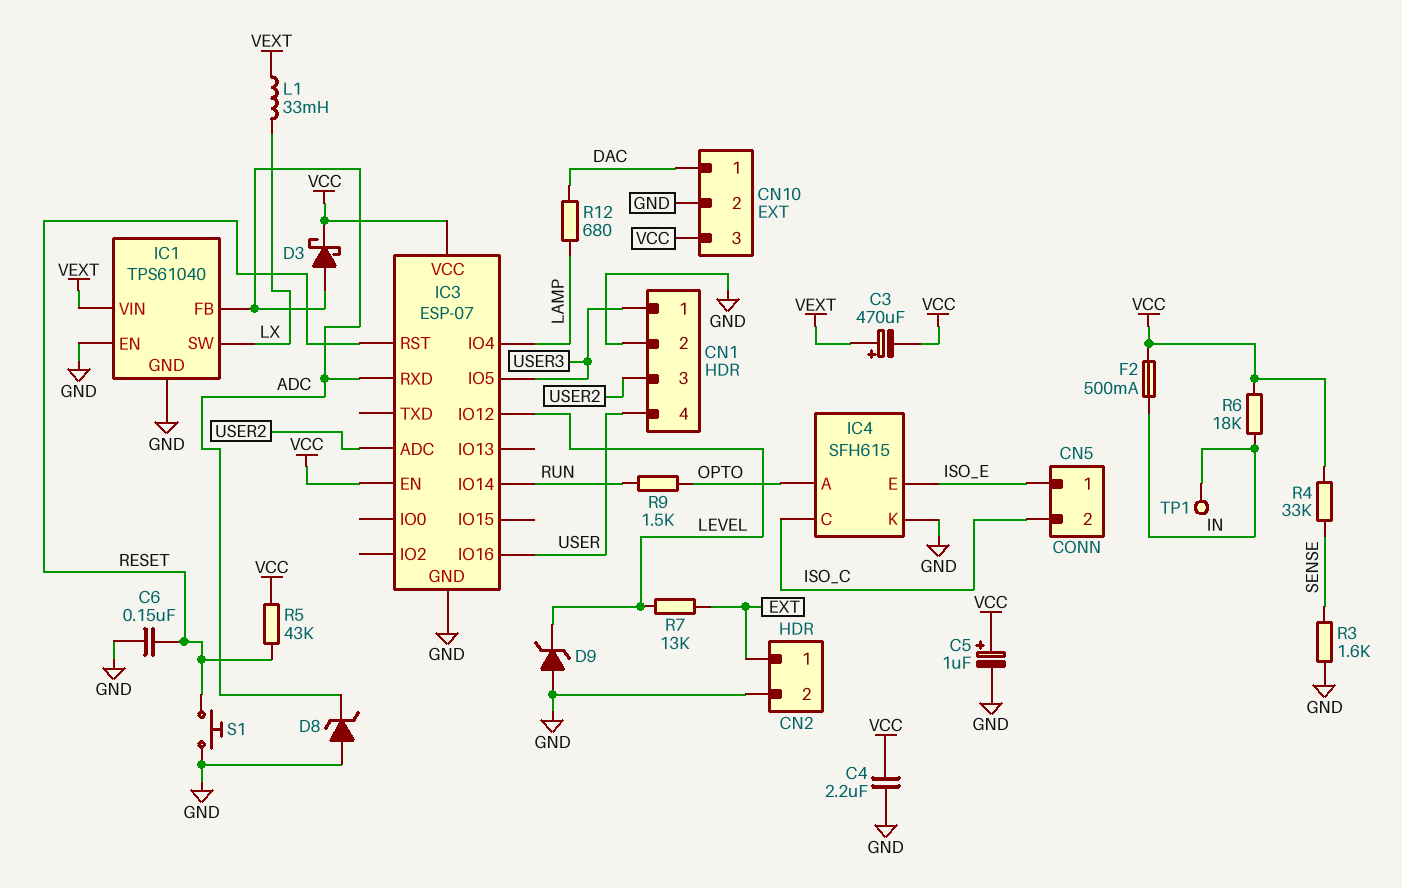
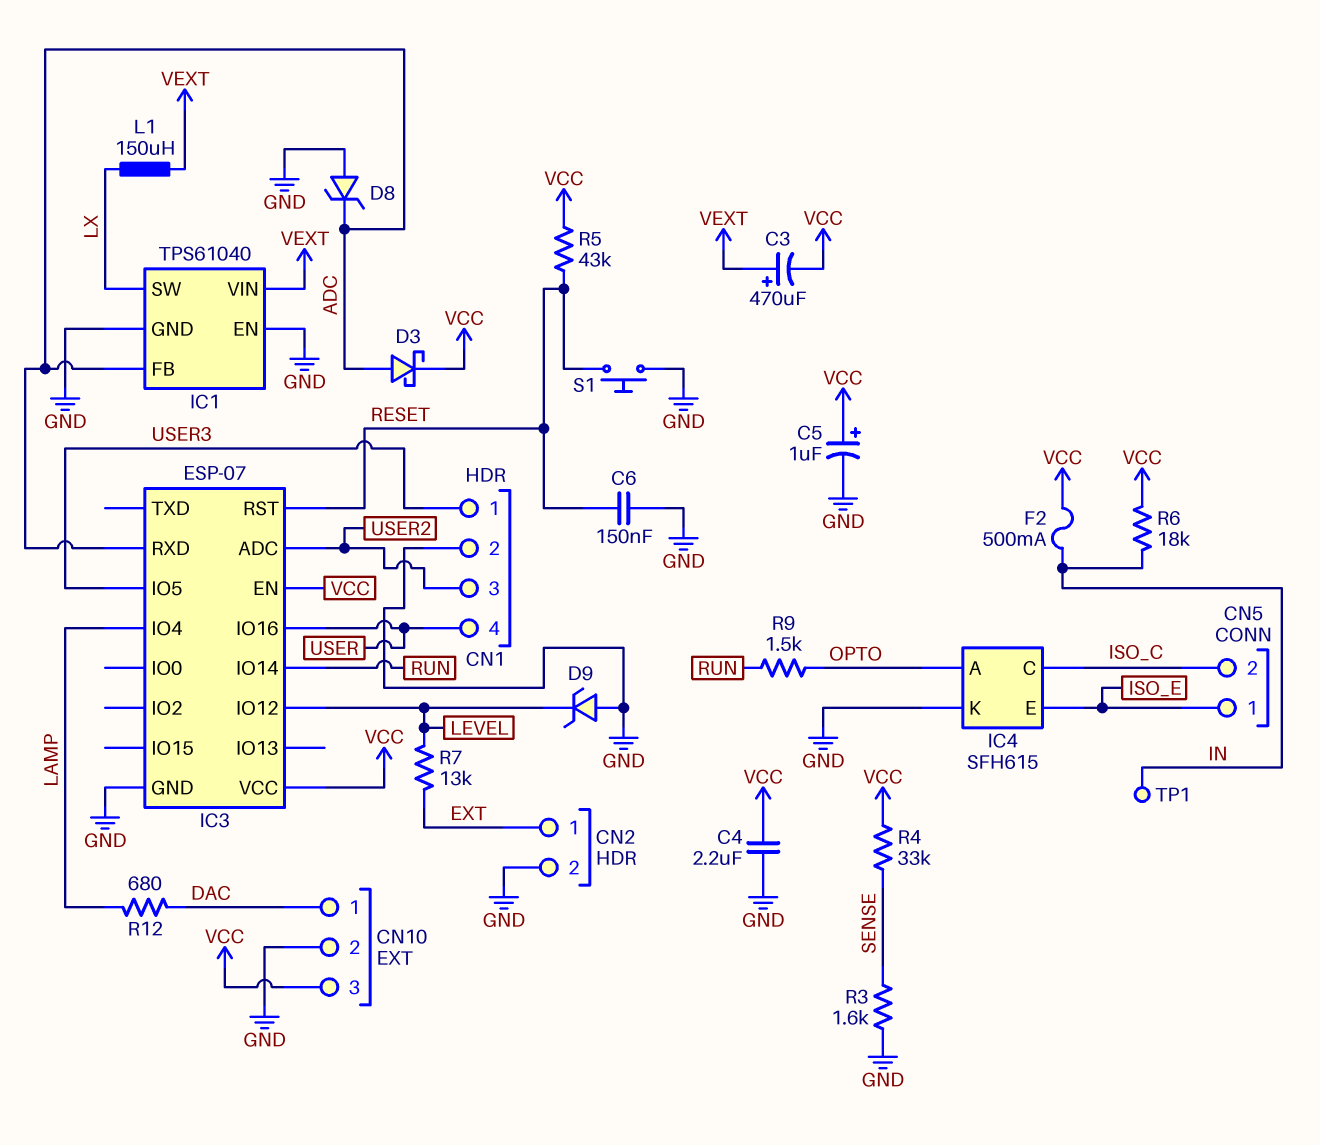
L1: 33mH (LX, VEXT) -> 150uH (LX, VEXT)

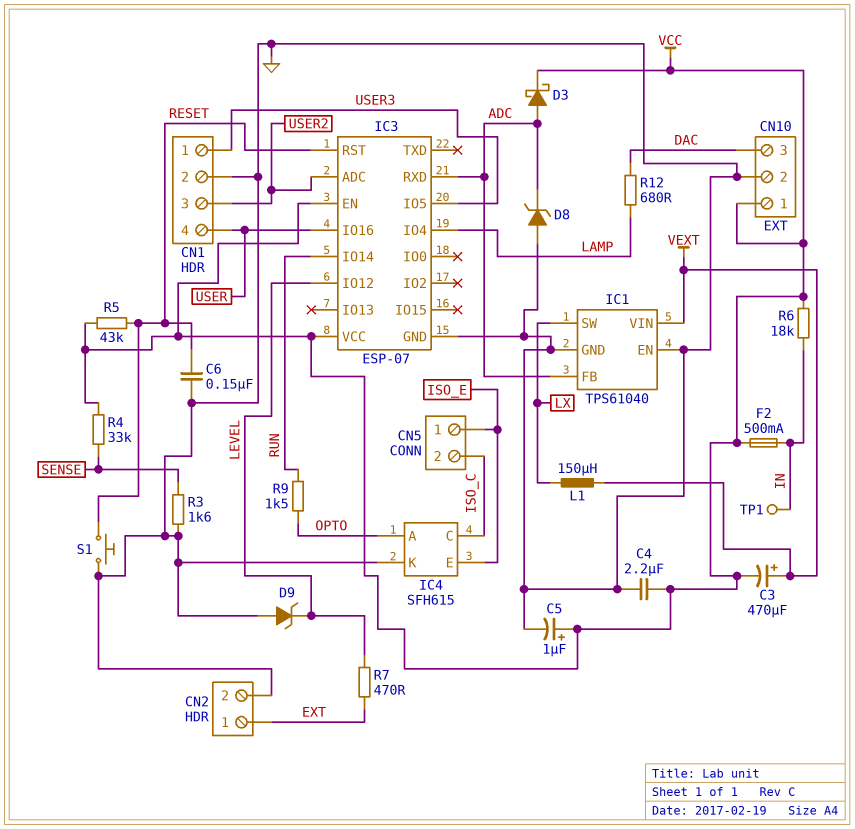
CN10 pin 1: DAC -> VCC
CN10 pin 3: VCC -> DAC
R7: 13k (EXT, LEVEL) -> 470 (EXT, LEVEL)

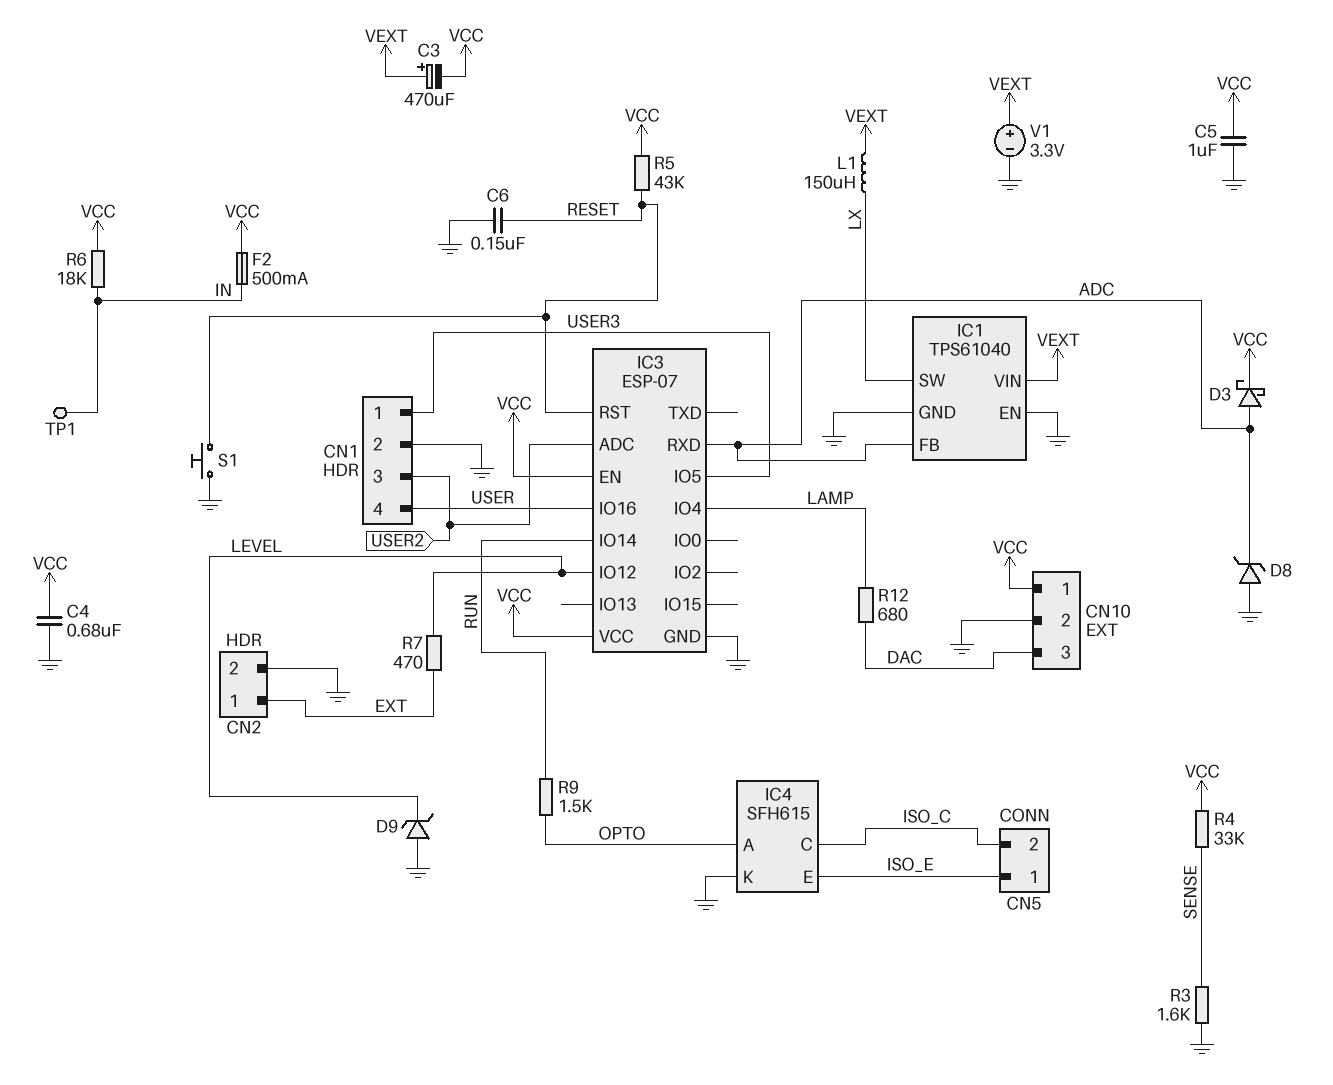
C4: 2.2uF (GND, VCC) -> 680nF (GND, VCC)
C5: 1uF (plus VCC, minus GND) -> 1uF (GND, VCC)
V1: none -> 3.3V (plus VEXT, minus GND)

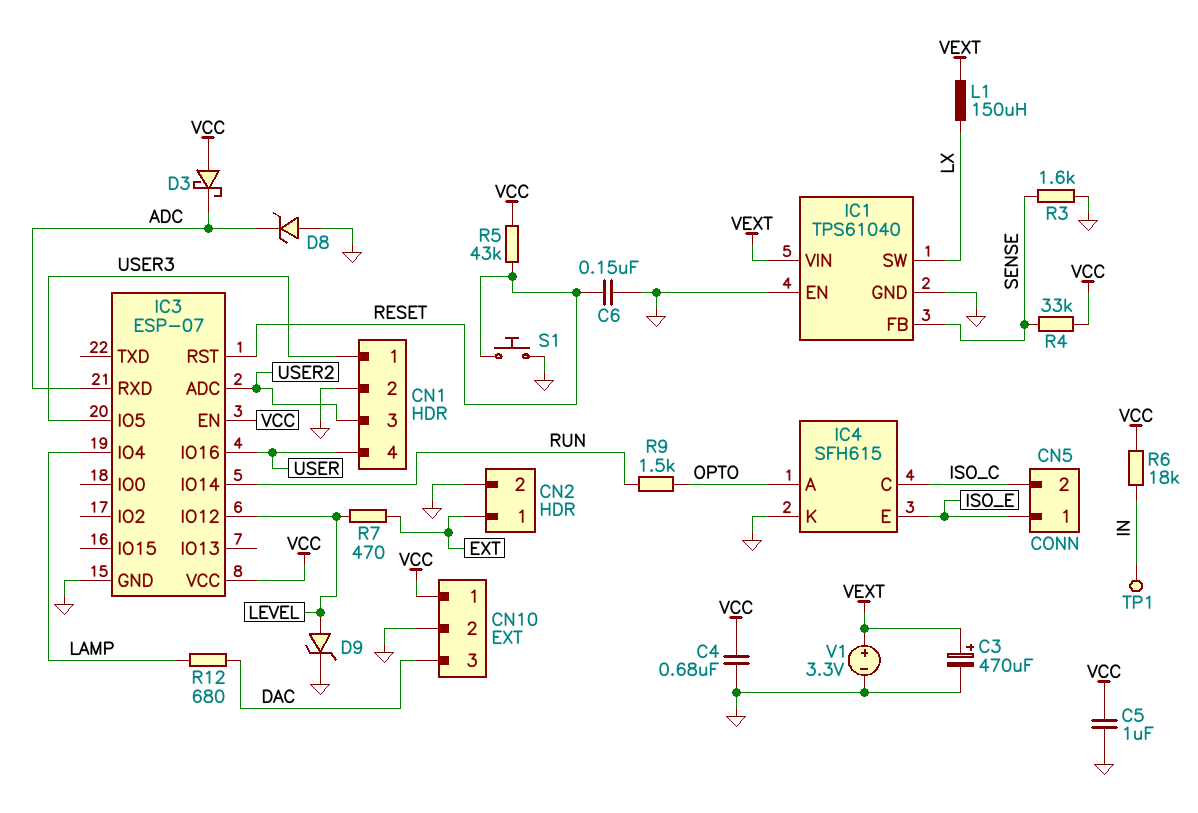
C3: 470uF (plus VEXT, minus VCC) -> 470uF (plus VEXT, minus GND)
D3: schottky (A ADC, K VCC) -> schottky (A VCC, K ADC)
D9: zener (A GND, K LEVEL) -> zener (A LEVEL, K GND)
F2: 500mA (IN, VCC) -> none
IC1 pin FB: ADC -> SENSE

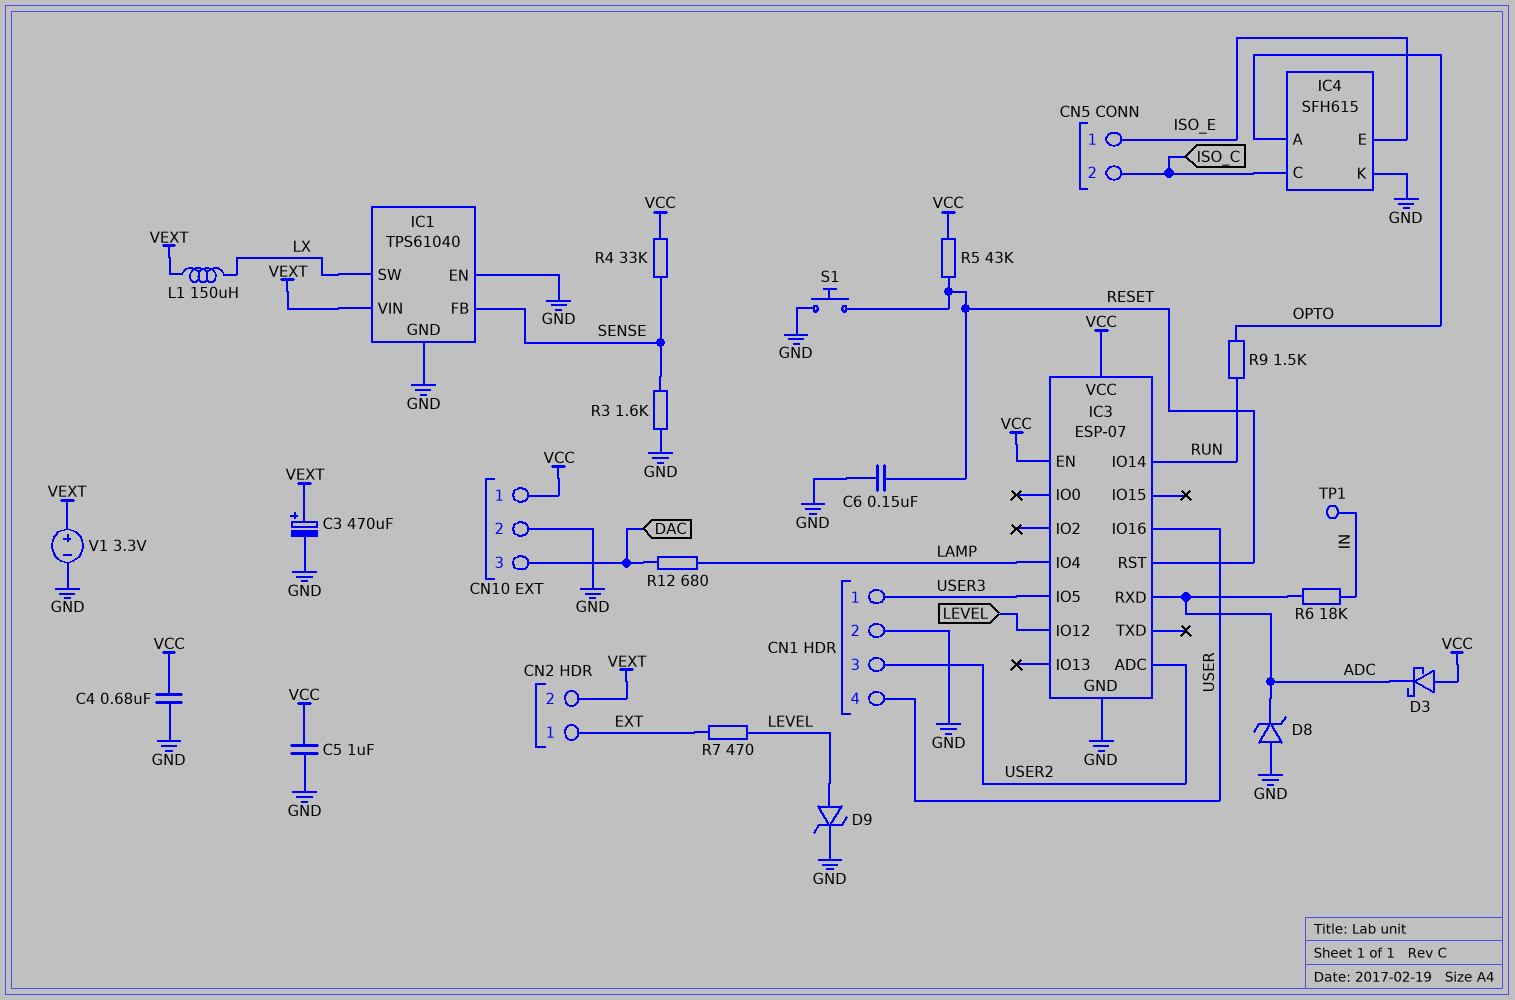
CN2 pin 2: GND -> VEXT
R6: 18k (IN, VCC) -> 18k (ADC, IN)

